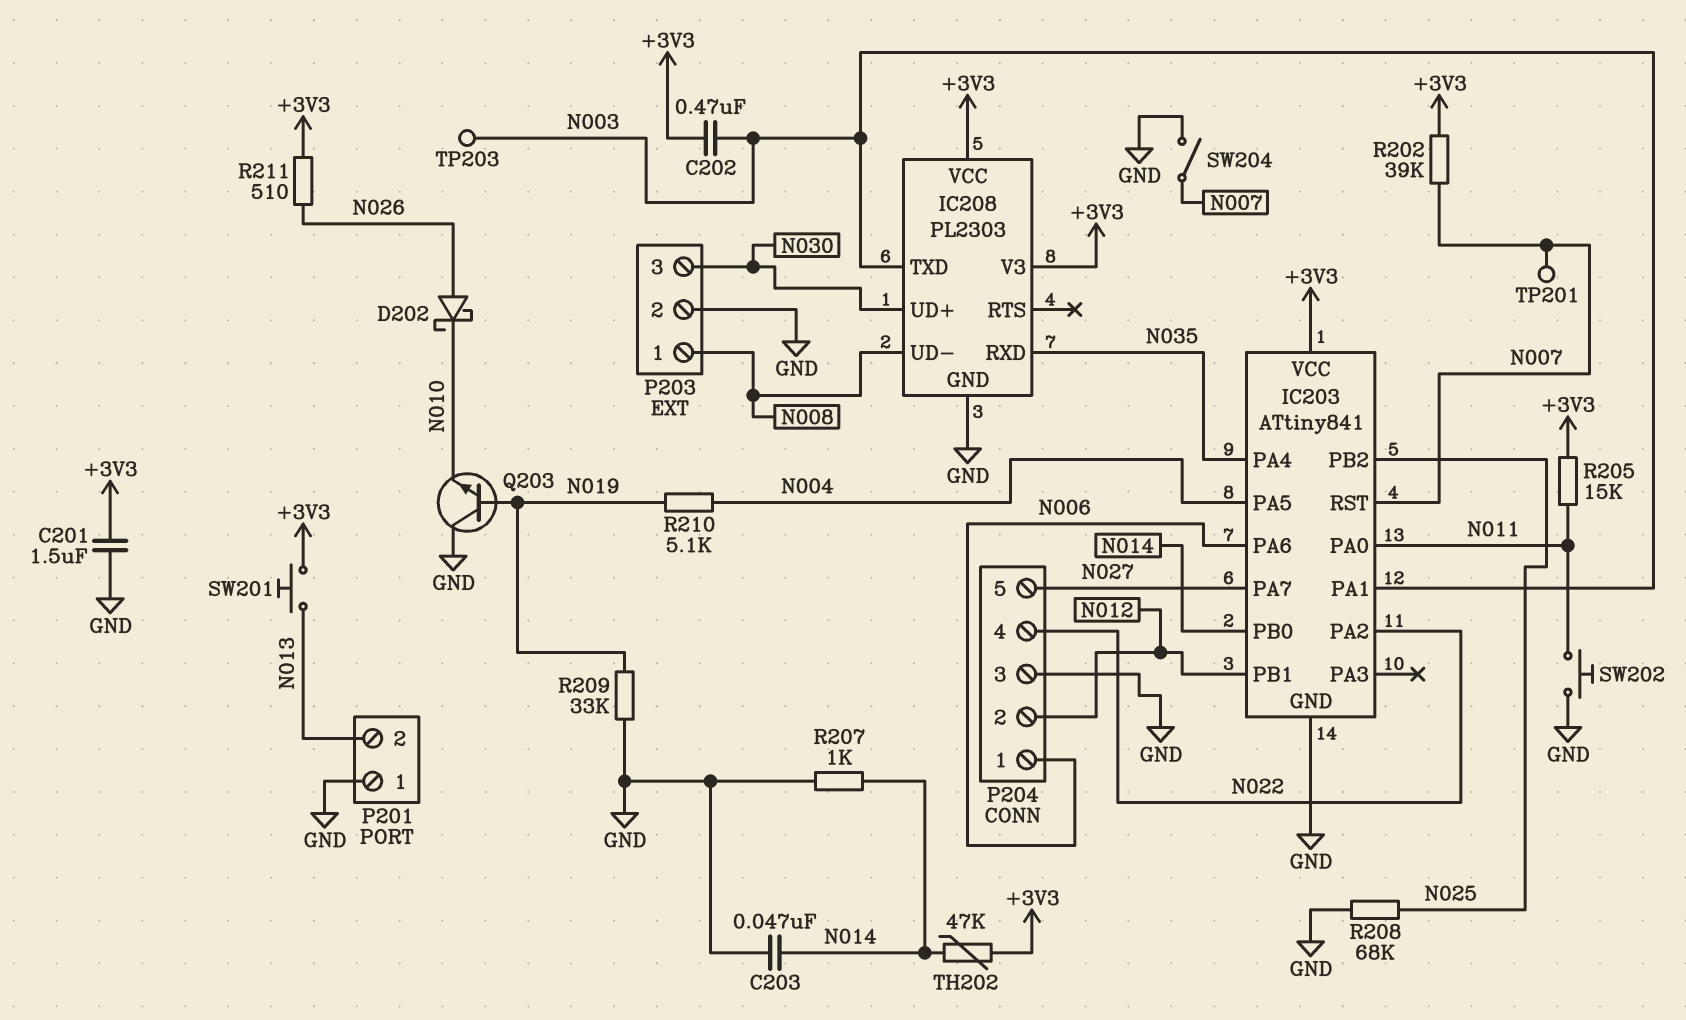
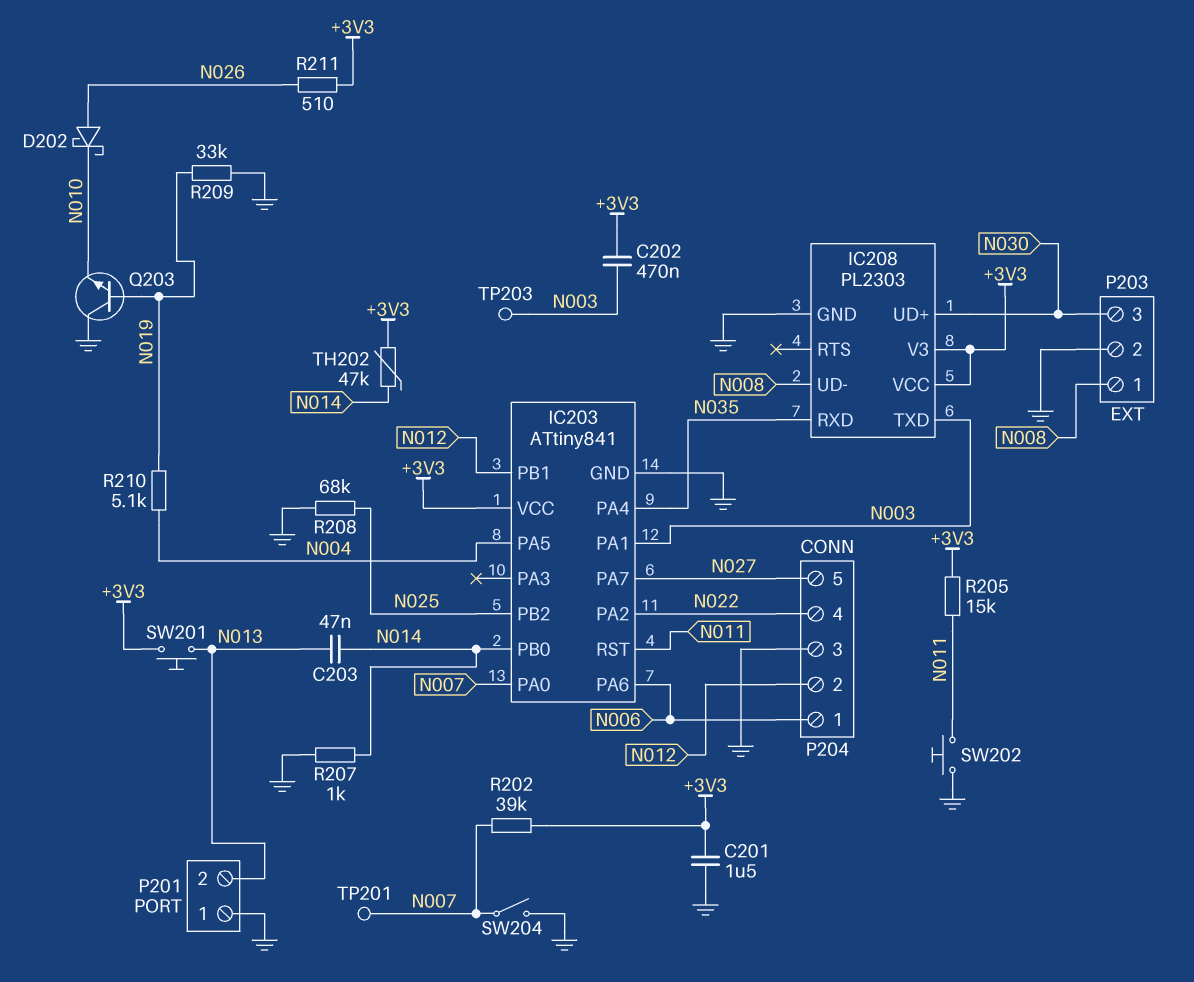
C203: 47nF (GND, N014) -> 47nF (N013, N014)
IC203 pin PA0: N011 -> N007
IC203 pin RST: N007 -> N011

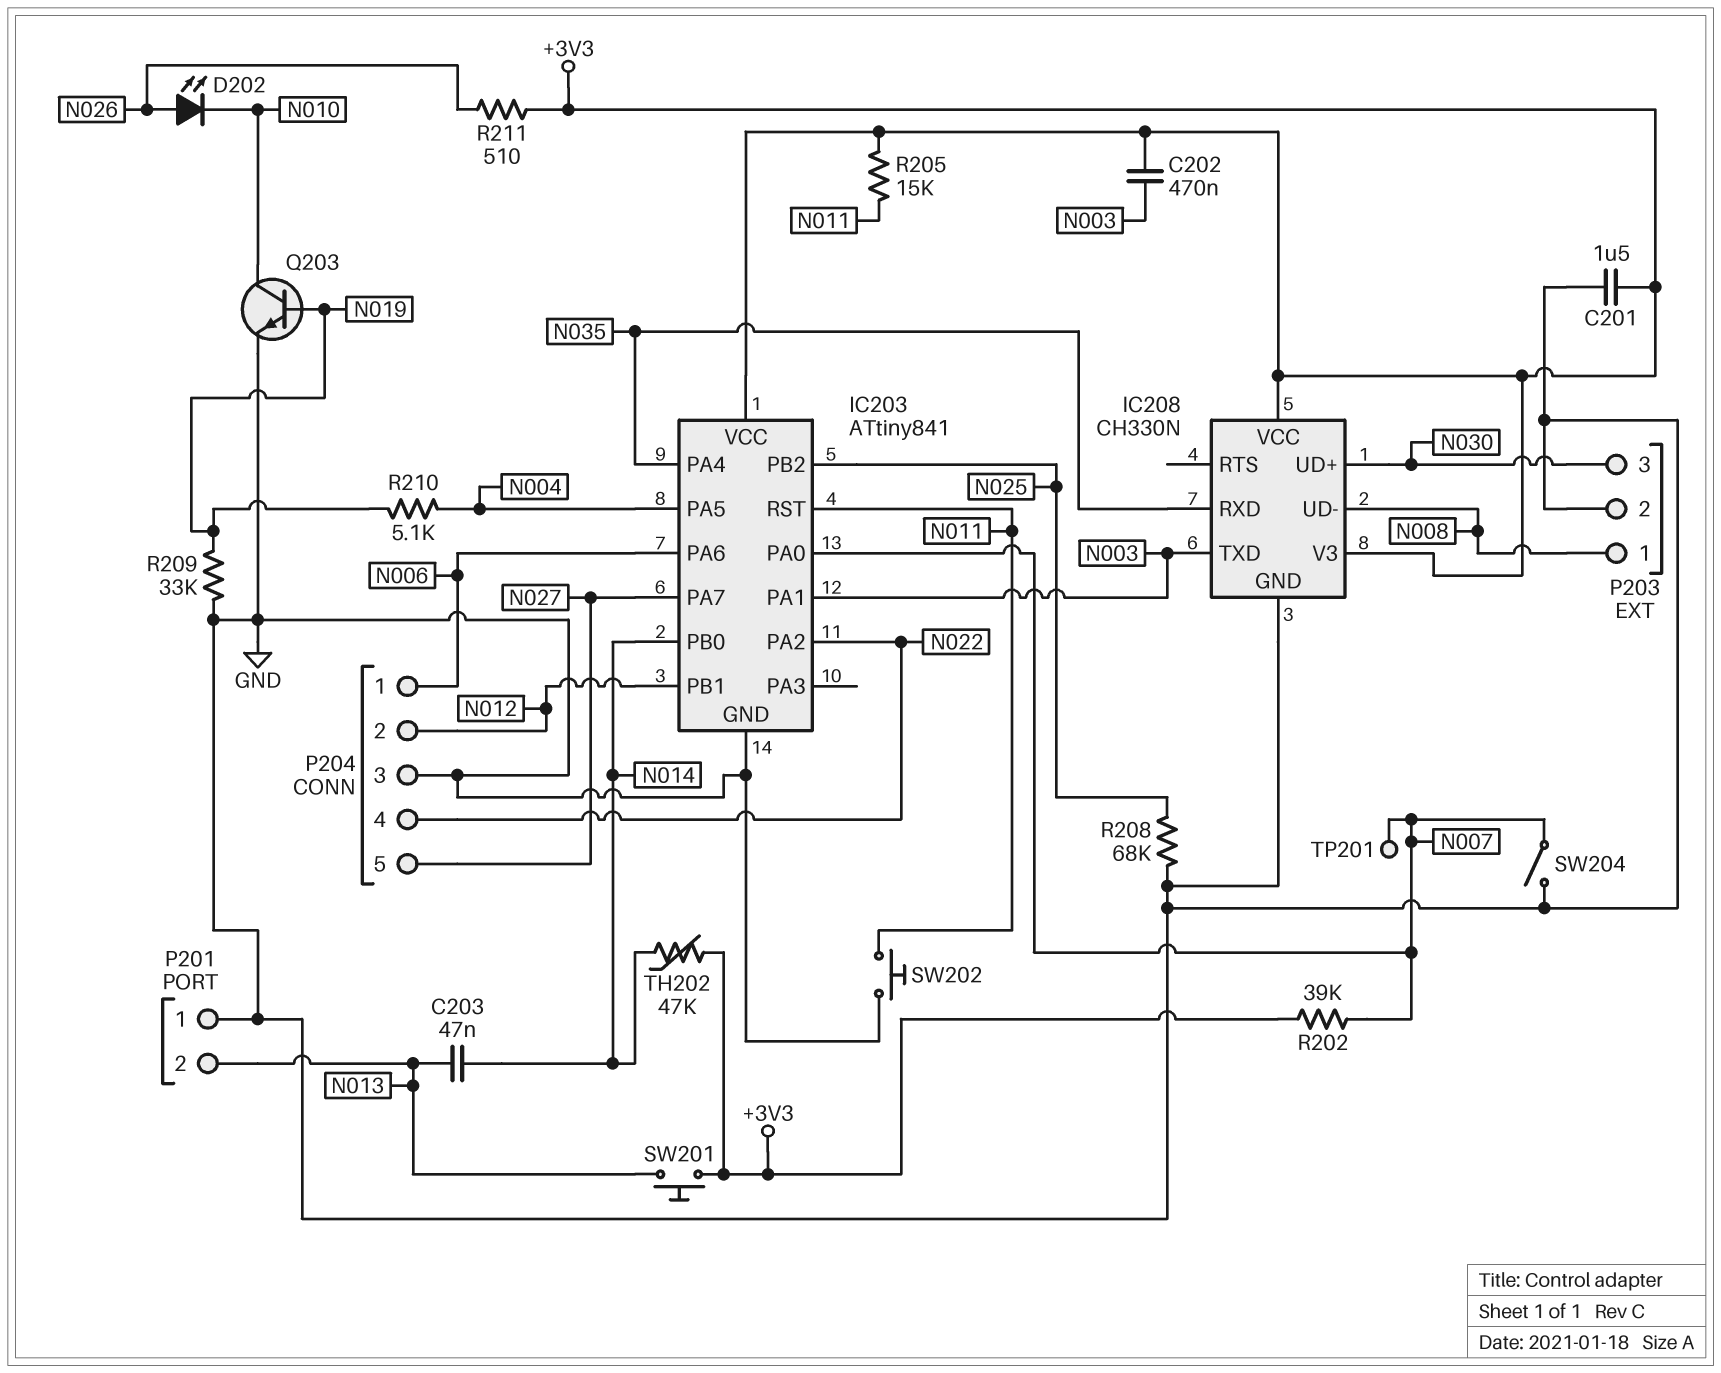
D202: schottky (A N026, K N010) -> LED (A N026, K N010)
IC208: PL2303 -> CH330N
Q203: NPN (B N019, C GND, E N010) -> NPN (B N019, C N010, E GND)
R207: 1k (GND, N014) -> none
TP203: test point (N003) -> none

